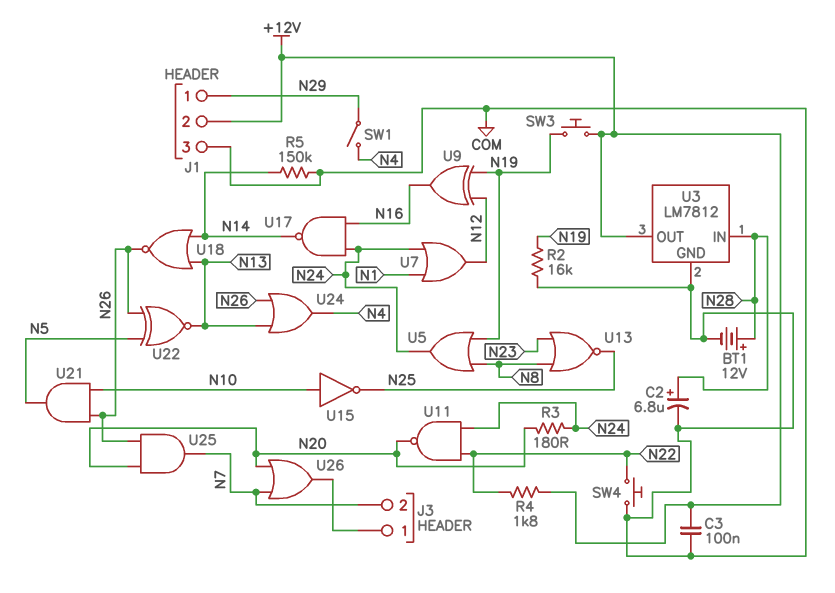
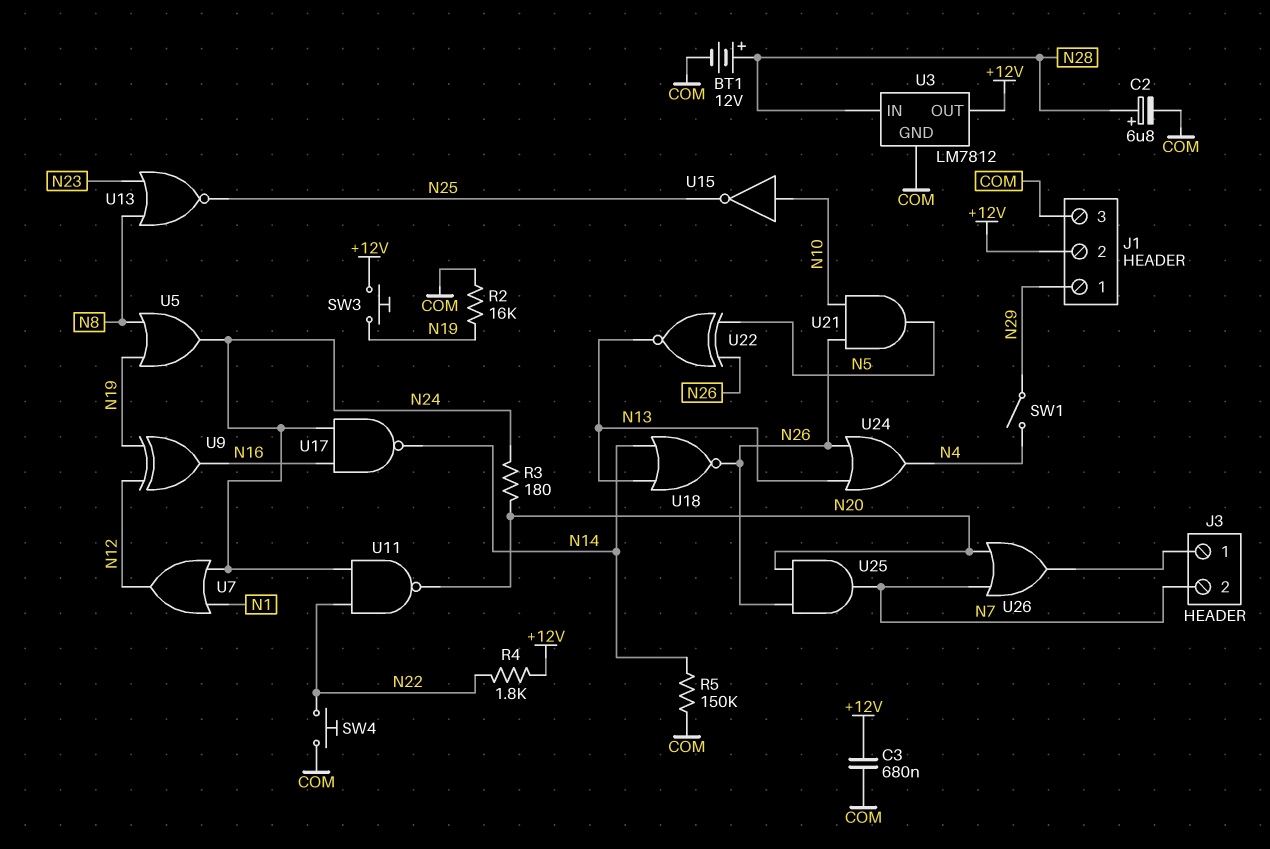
C3: 100nF (+12V, COM) -> 680nF (+12V, COM)

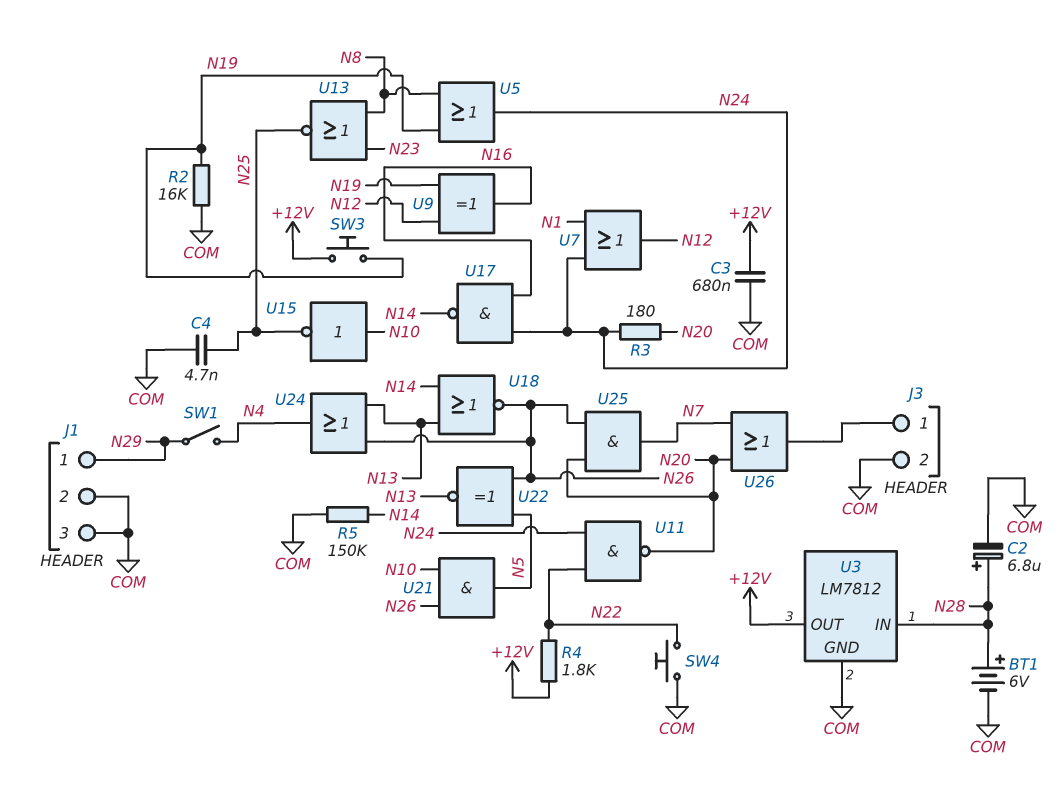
BT1: 12V (plus N28, minus COM) -> 6V (plus N28, minus COM)
C4: none -> 4.7nF (COM, N25)
J1 pin 2: +12V -> COM
J3 pin 2: N7 -> COM

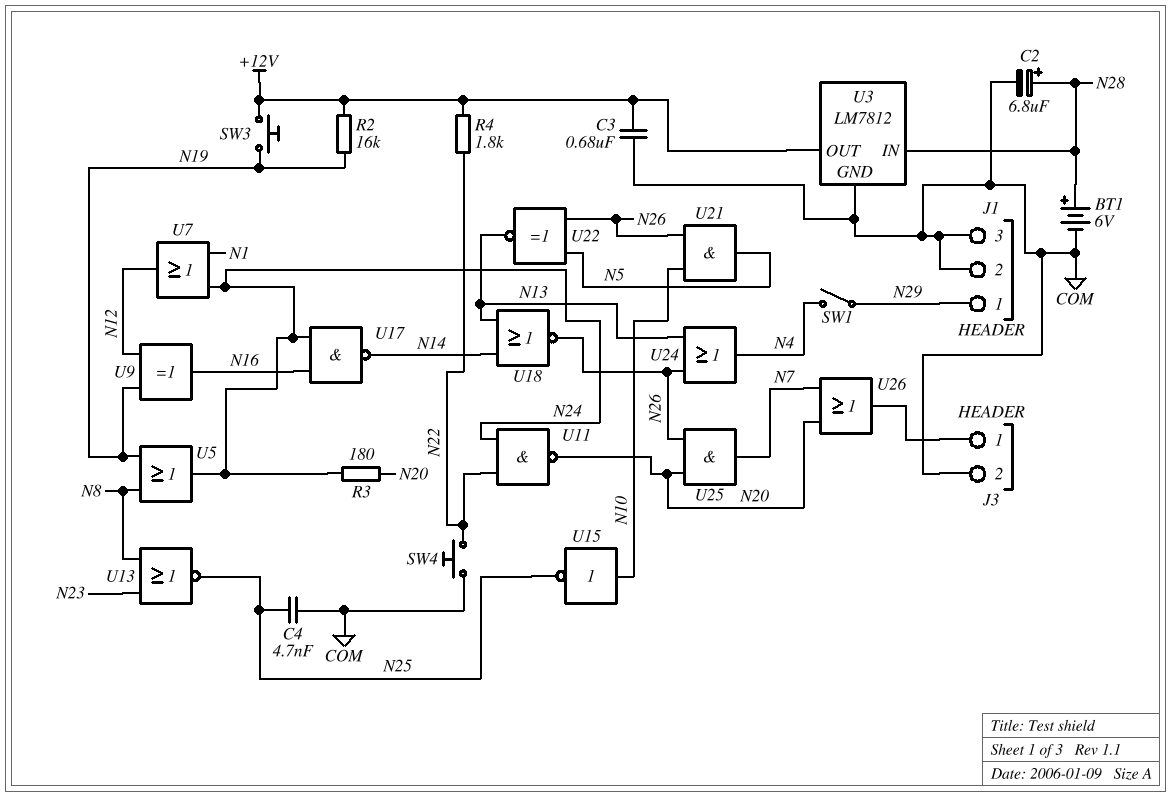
R2: 16k (COM, N19) -> 16k (+12V, N19)
R5: 150k (COM, N14) -> none

